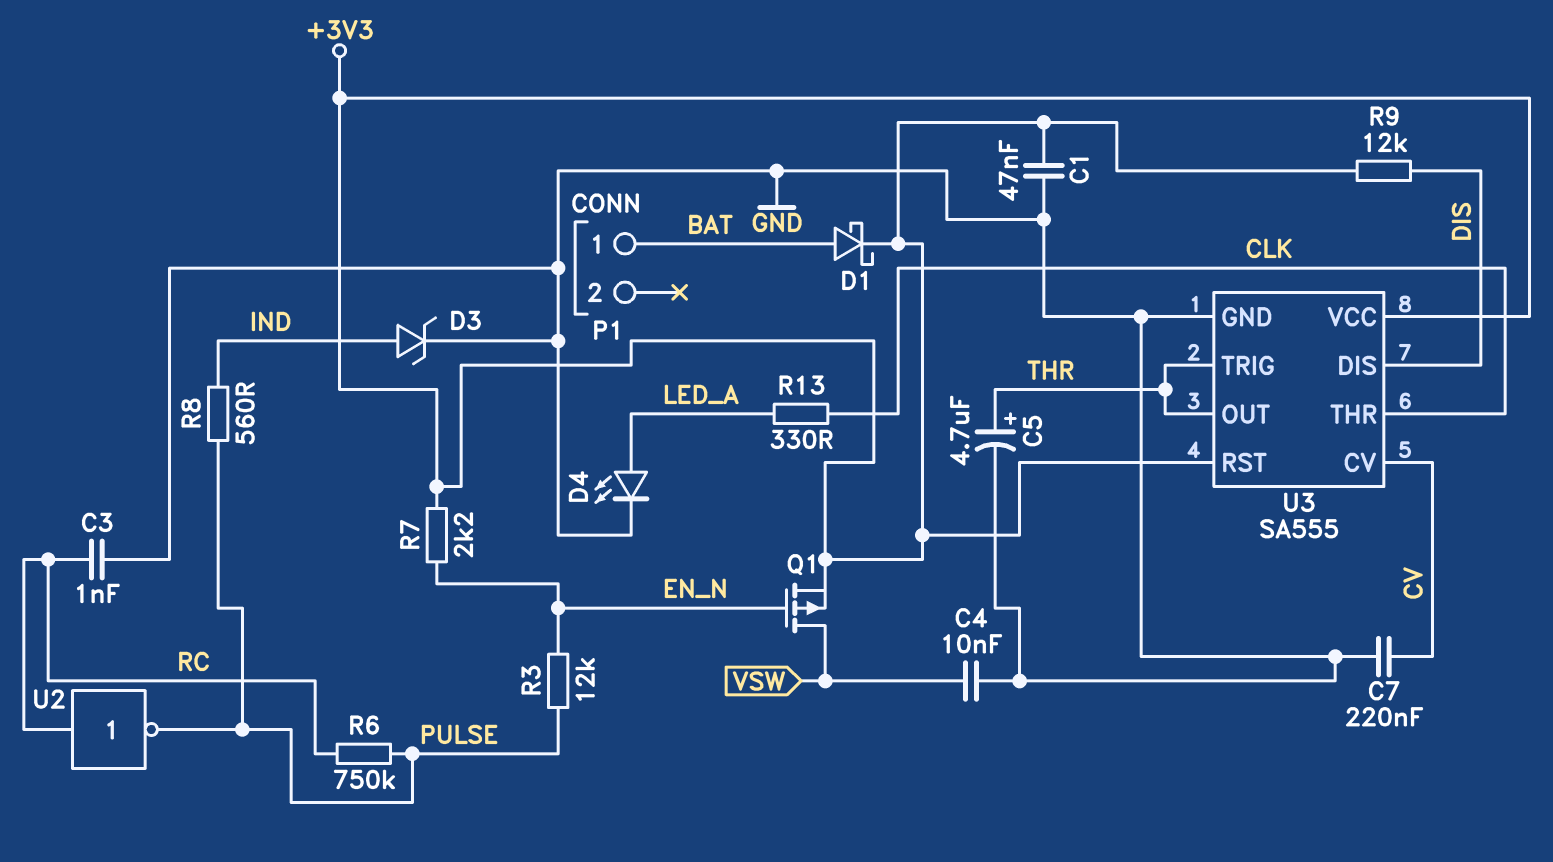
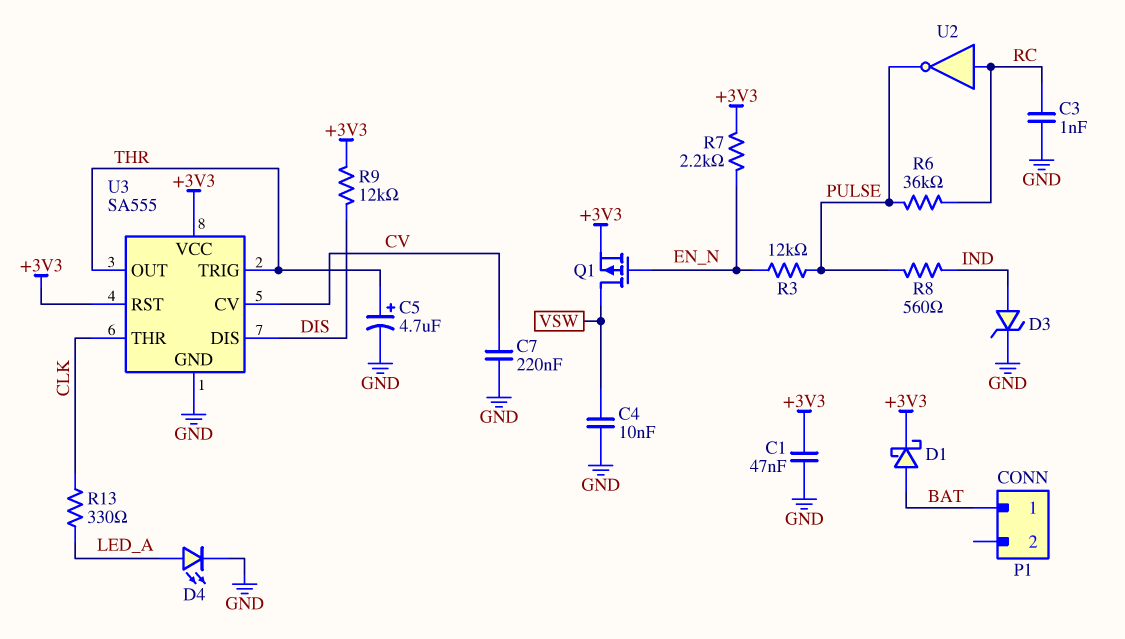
R6: 750k (PULSE, RC) -> 36k (PULSE, RC)

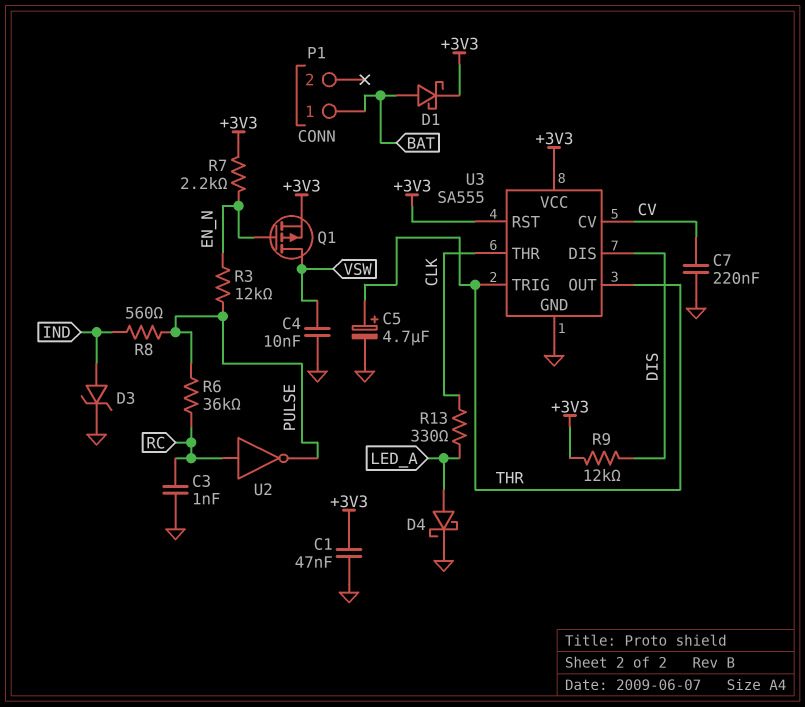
D4: LED (A LED_A, K GND) -> schottky (A LED_A, K GND)

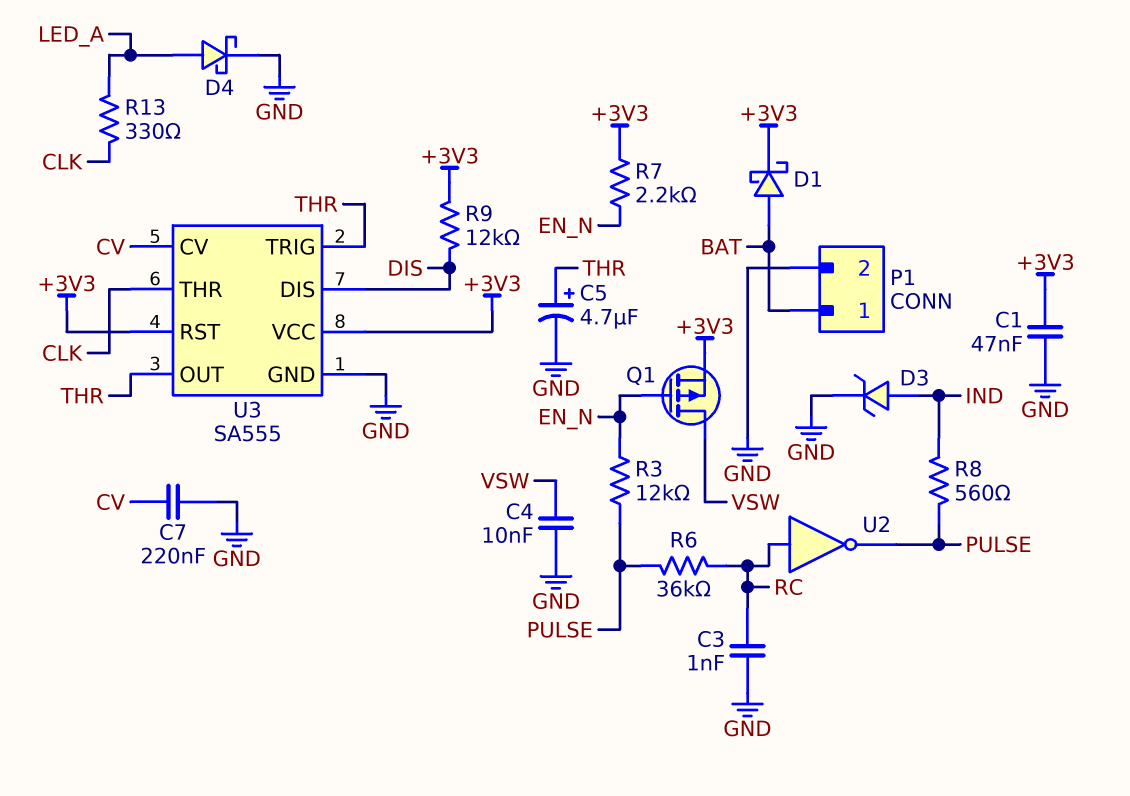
P1 pin 2: none -> GND

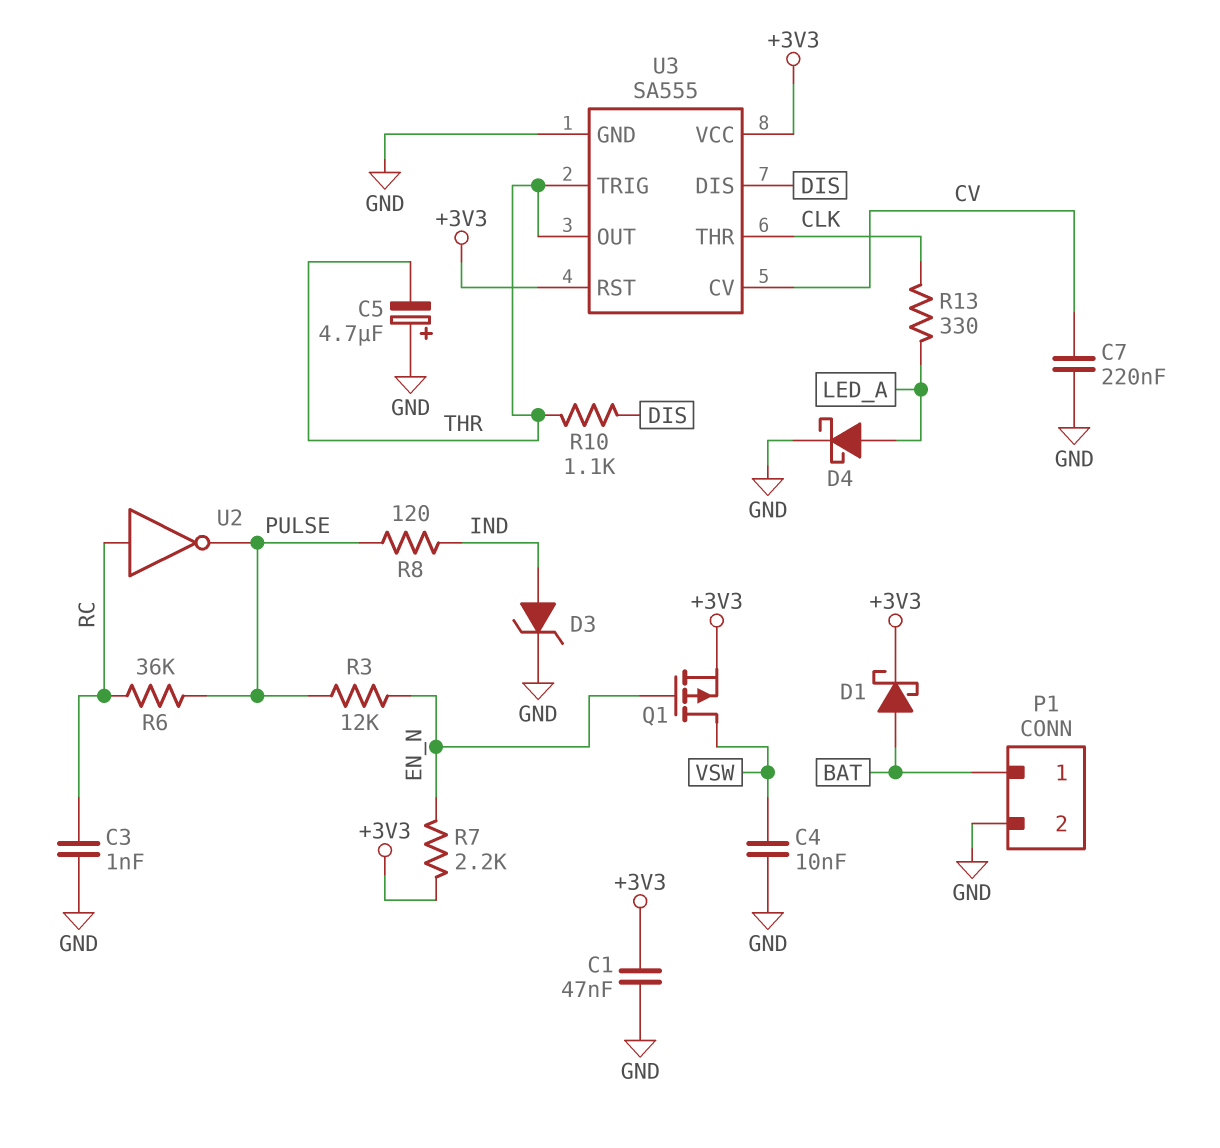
C5: 4.7uF (plus THR, minus GND) -> 4.7uF (plus GND, minus THR)
R8: 560 (IND, PULSE) -> 120 (IND, PULSE)
R9: 12k (+3V3, DIS) -> none
R10: none -> 1.1k (DIS, THR)

